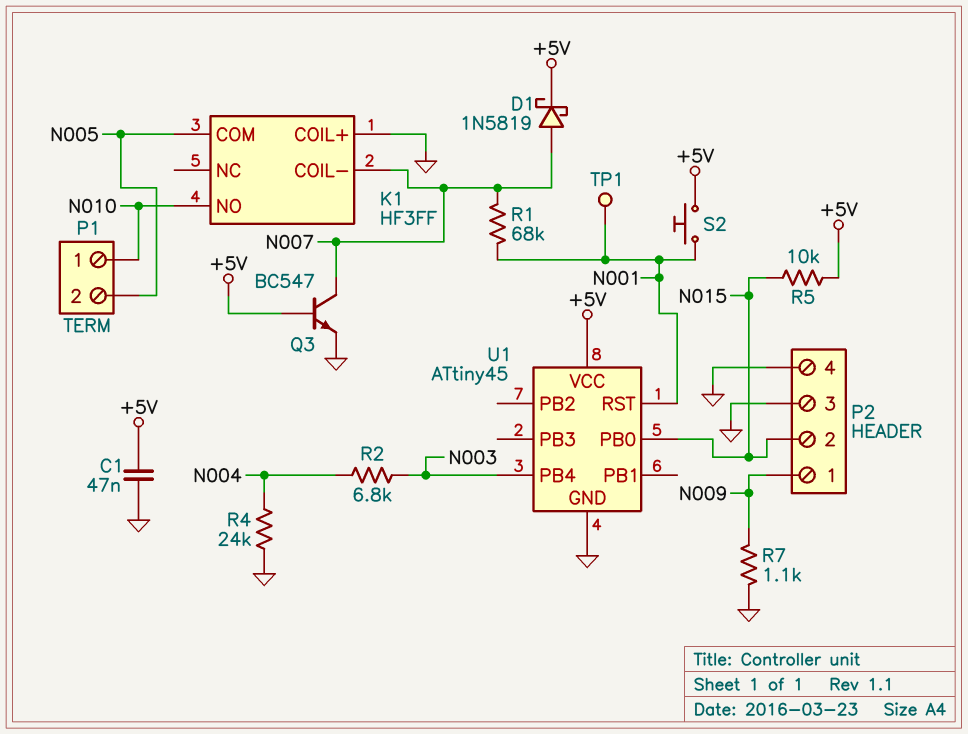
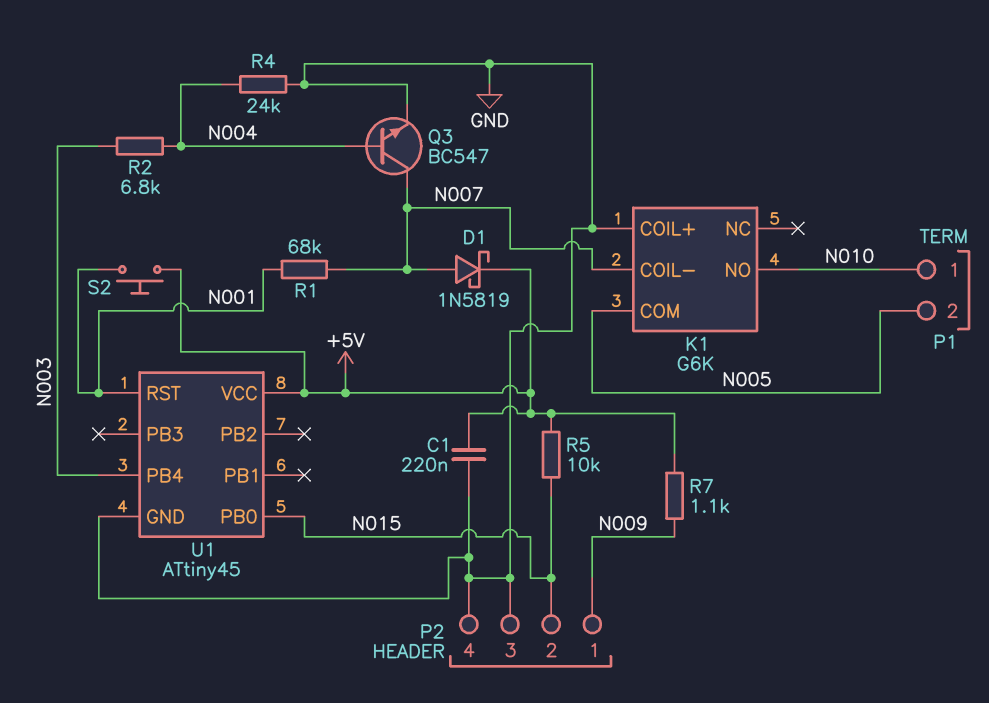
C1: 47nF (+5V, GND) -> 220nF (+5V, GND)
K1: HF3FF -> G6K
Q3: NPN BC547 (B +5V, C N007, E GND) -> NPN BC547 (B N004, C N007, E GND)
R7: 1.1k (GND, N009) -> 1.1k (+5V, N009)
TP1: test point (N001) -> none

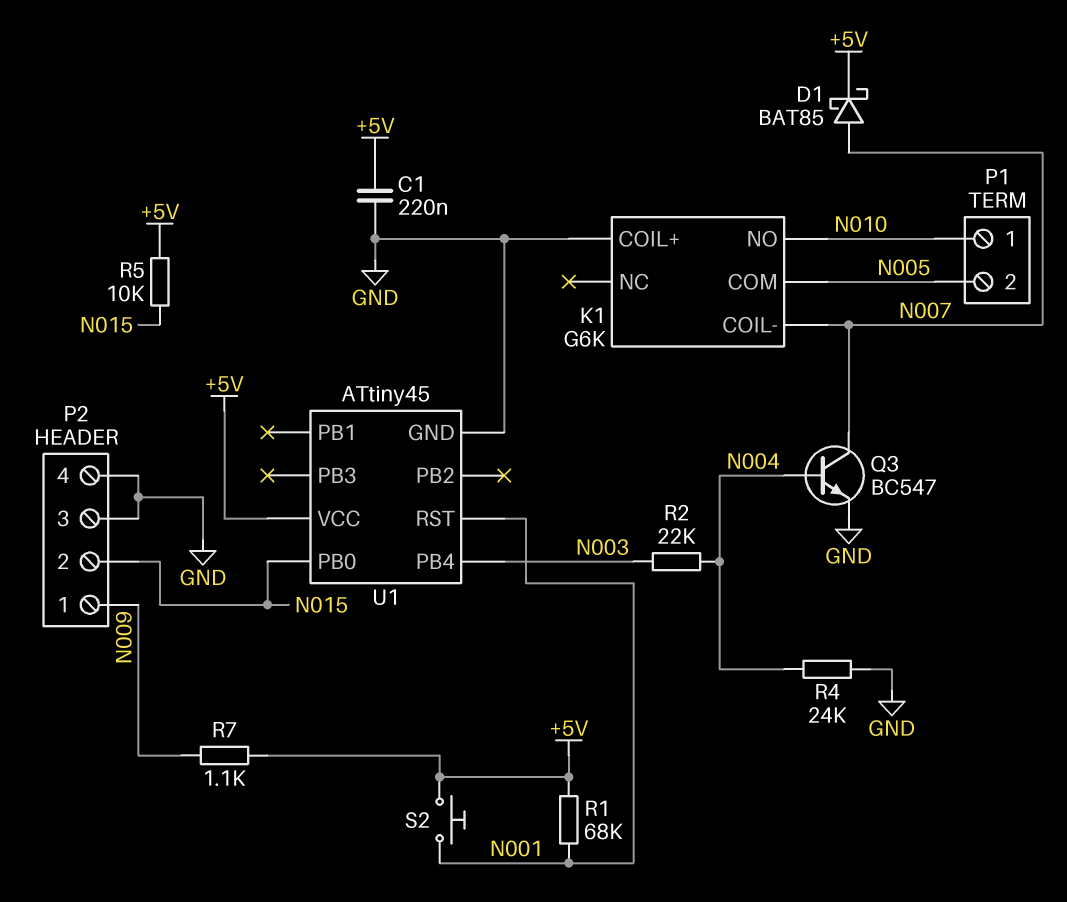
D1: schottky 1N5819 (A N007, K +5V) -> schottky BAT85 (A N007, K +5V)
R1: 68k (N001, N007) -> 68k (+5V, N001)
R2: 6.8k (N003, N004) -> 22k (N003, N004)

